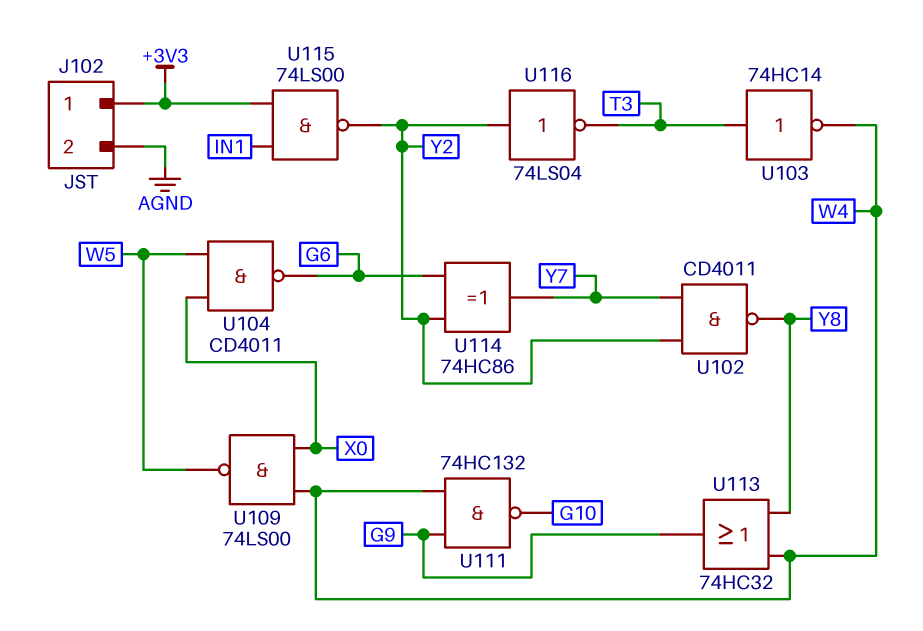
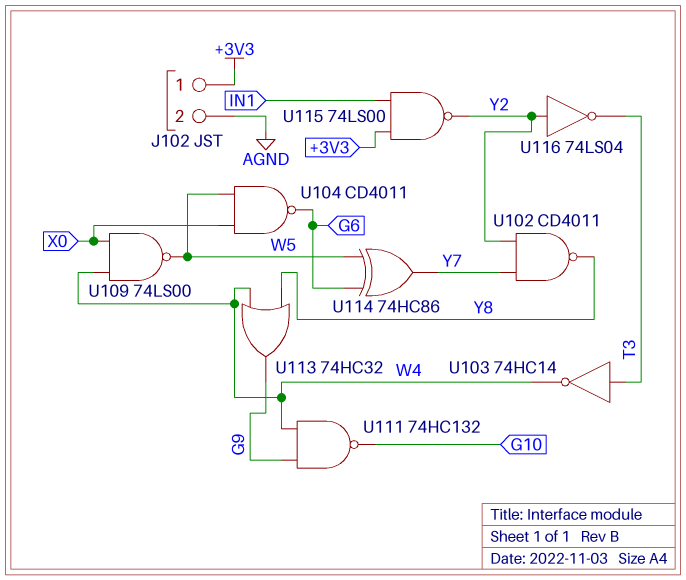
U114: XOR 74HC86 (in G6, in Y2, out Y7) -> XOR 74HC86 (in G6, in W5, out Y7)

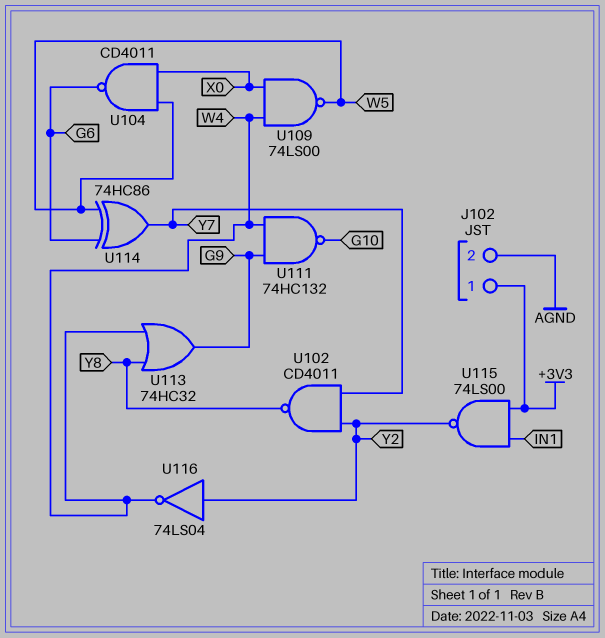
U103: NOT 74HC14 (in T3, out W4) -> none
U116: NOT 74LS04 (in Y2, out T3) -> NOT 74LS04 (in Y2, out W4)

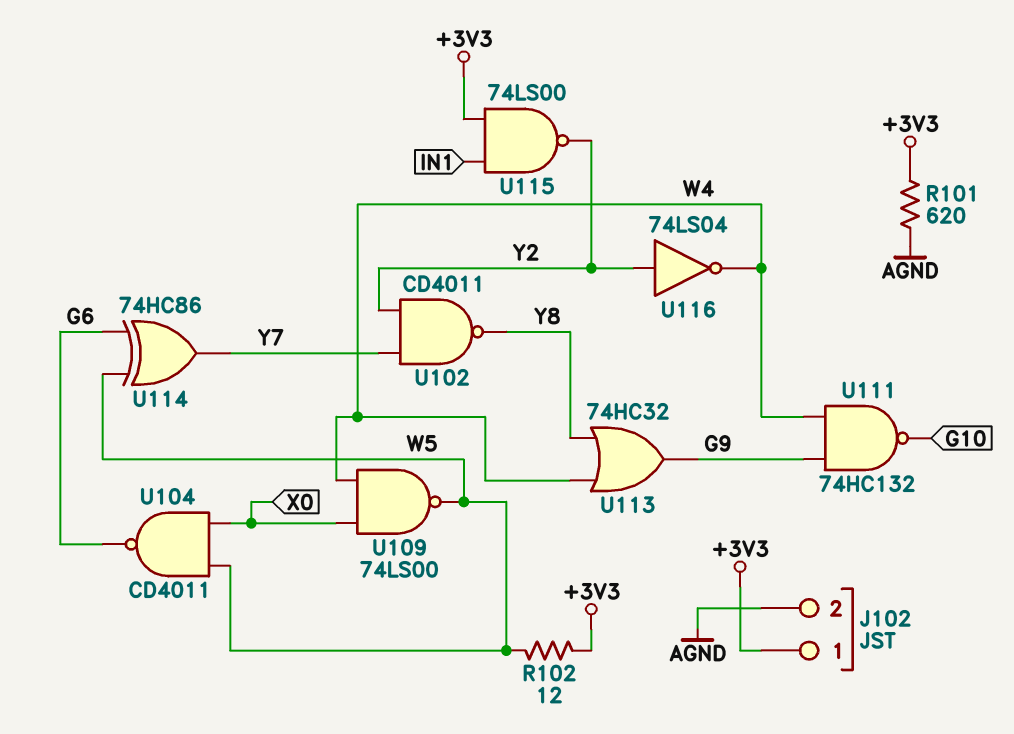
R101: none -> 620 (+3V3, AGND)
R102: none -> 12 (+3V3, W5)

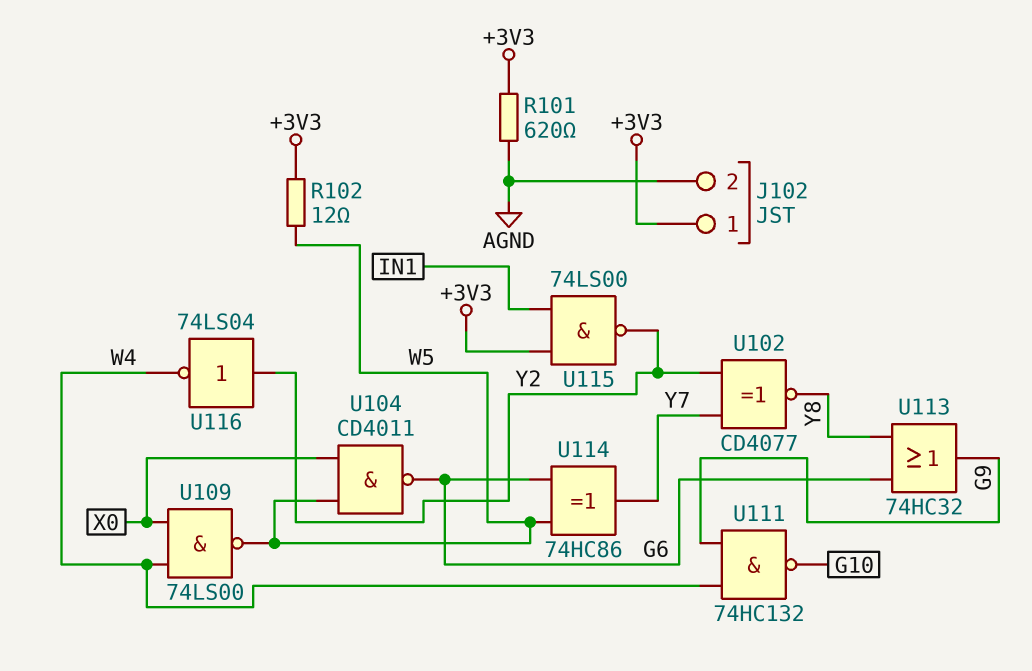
U102: NAND CD4011 (in Y2, in Y7, out Y8) -> XNOR CD4077 (in Y2, in Y7, out Y8)
U113: OR 74HC32 (in W4, in Y8, out G9) -> OR 74HC32 (in G6, in Y8, out G9)

